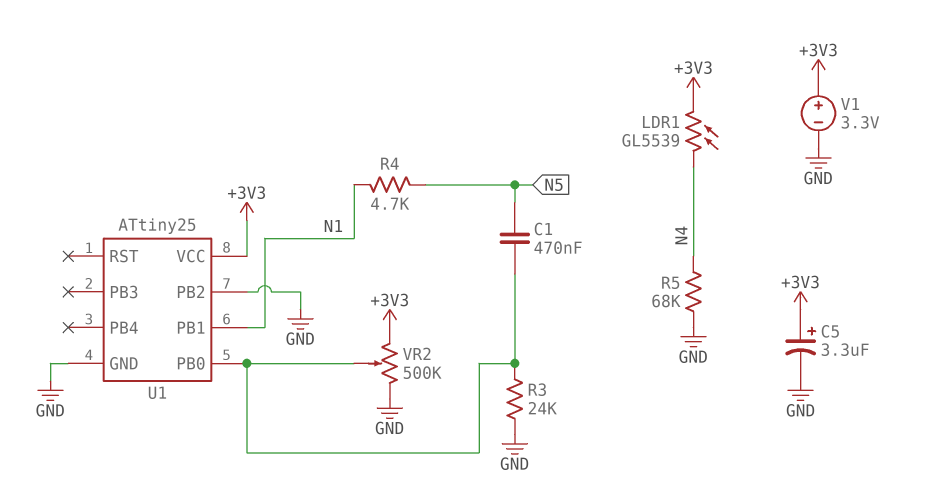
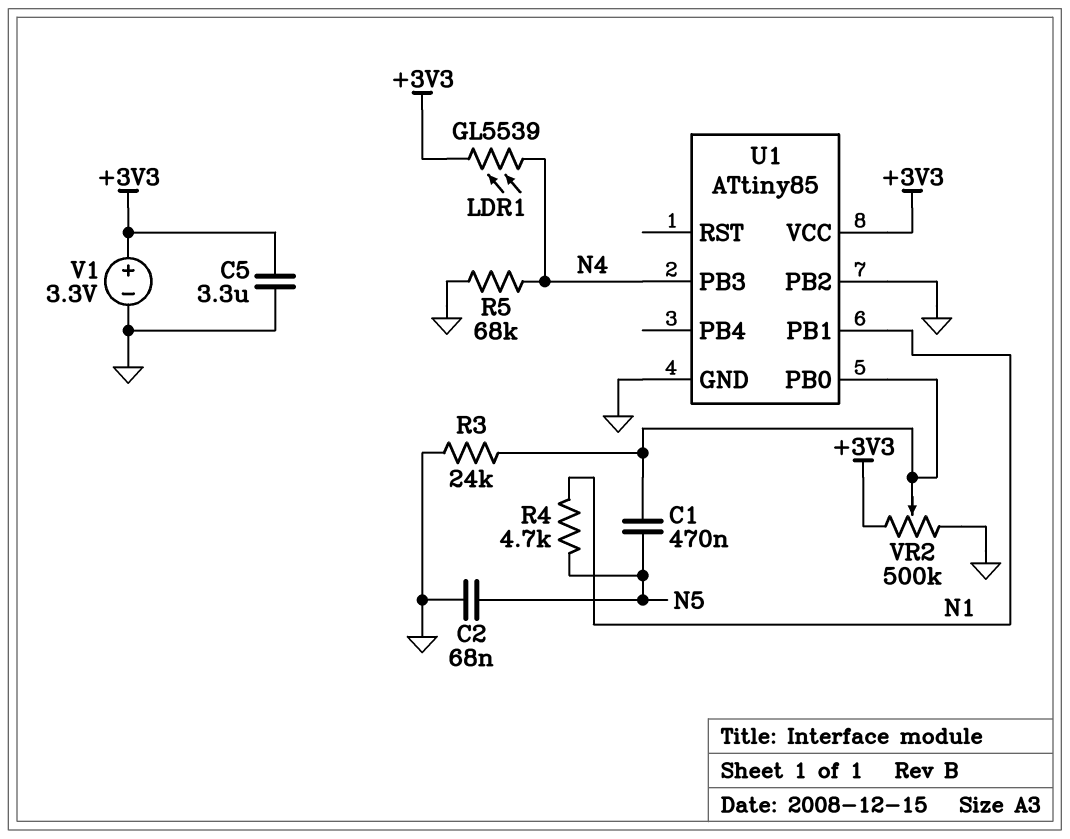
C2: none -> 68nF (GND, N5)
C5: 3.3uF (plus +3V3, minus GND) -> 3.3uF (+3V3, GND)
U1: ATtiny25 -> ATtiny85
U1 pin PB3: none -> N4

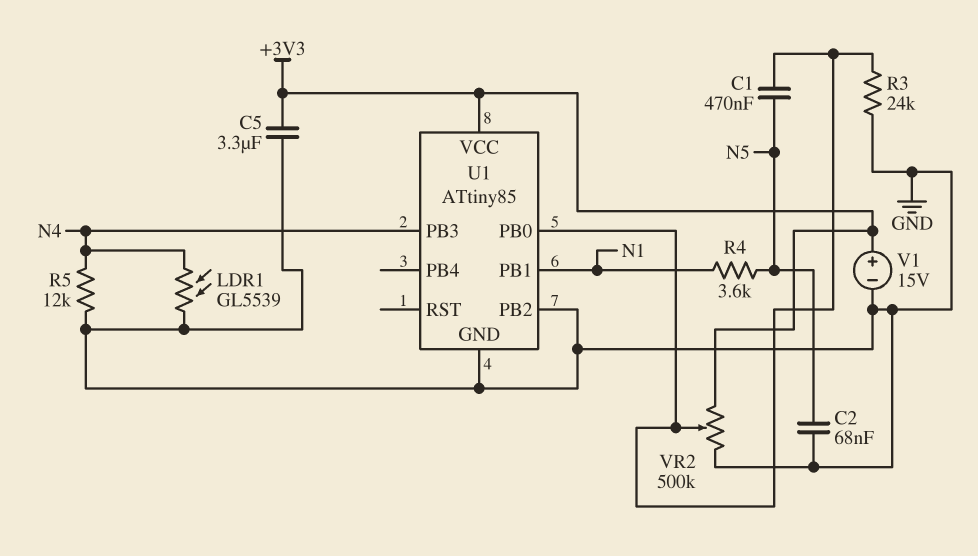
LDR1: GL5539 (+3V3, N4) -> GL5539 (GND, N4)
R4: 4.7k (N1, N5) -> 3.6k (N1, N5)
R5: 68k (GND, N4) -> 12k (GND, N4)
V1: 3.3V (plus +3V3, minus GND) -> 15V (plus +3V3, minus GND)

